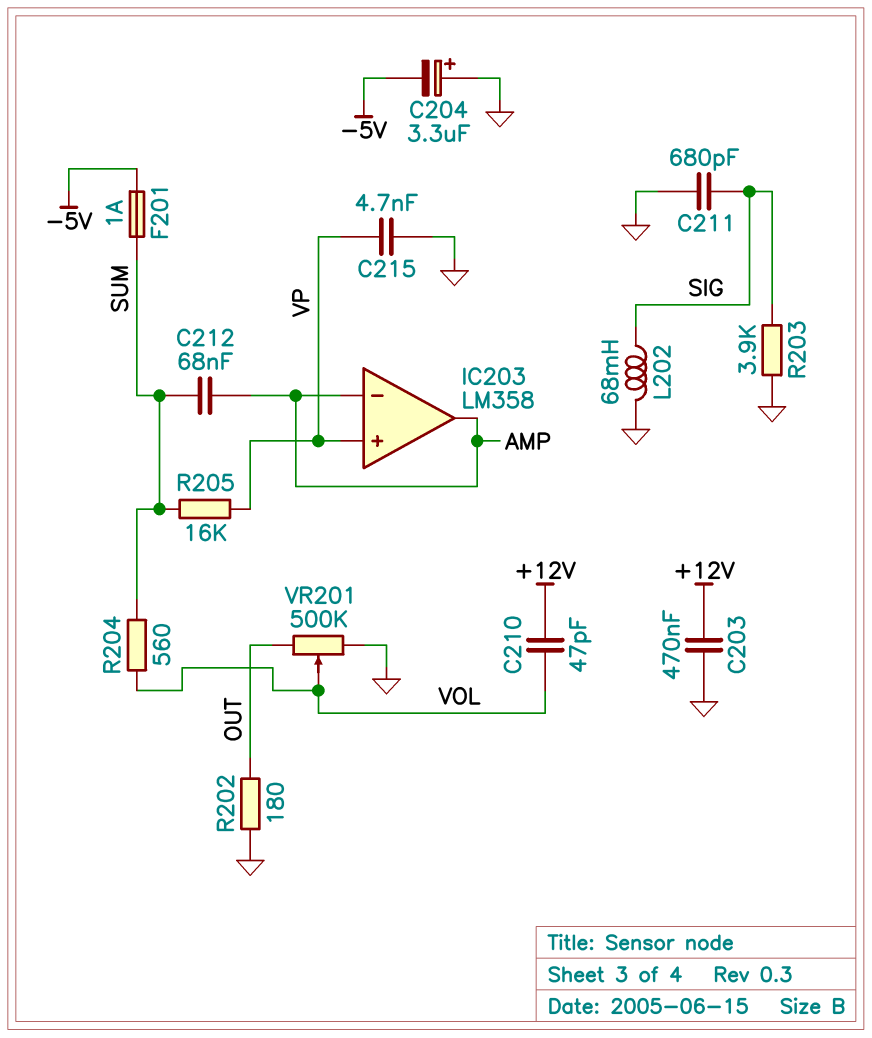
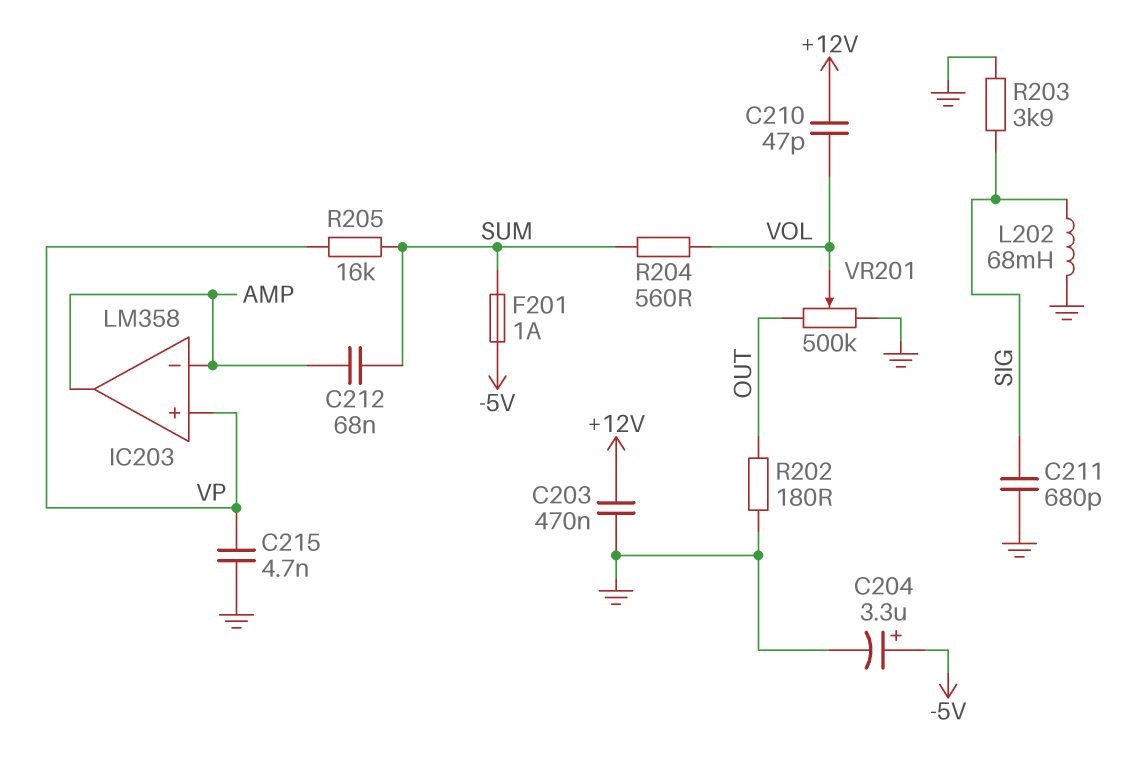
C204: 3.3uF (plus GND, minus -5V) -> 3.3uF (plus -5V, minus GND)

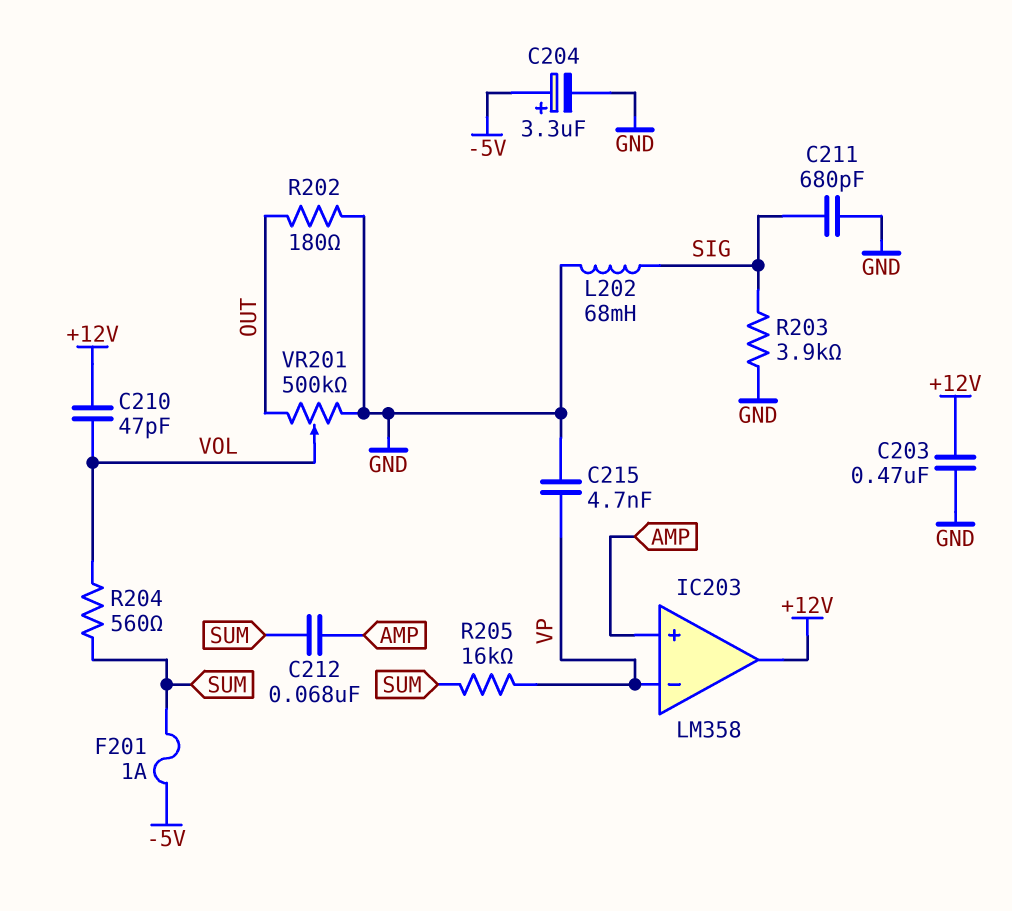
IC203 pin in+: VP -> AMP
IC203 pin in-: AMP -> VP
IC203 pin out: AMP -> +12V

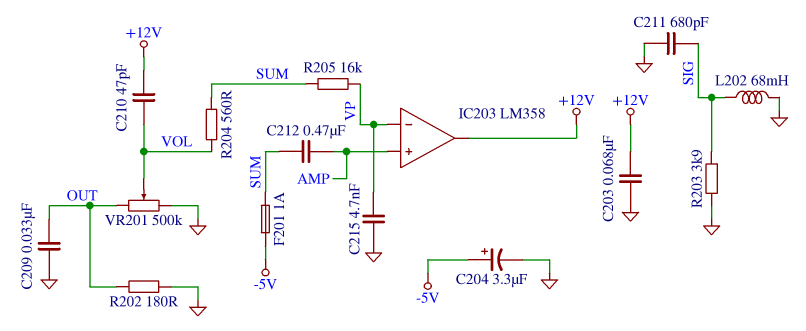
C203: 470nF (+12V, GND) -> 68nF (+12V, GND)
C209: none -> 33nF (GND, OUT)
C212: 68nF (AMP, SUM) -> 470nF (AMP, SUM)

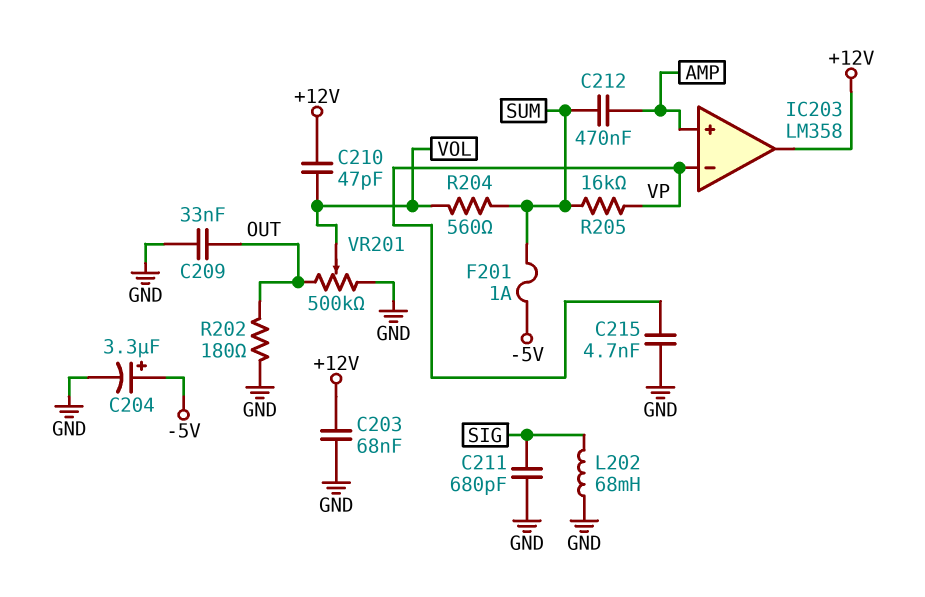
R203: 3.9k (GND, SIG) -> none

